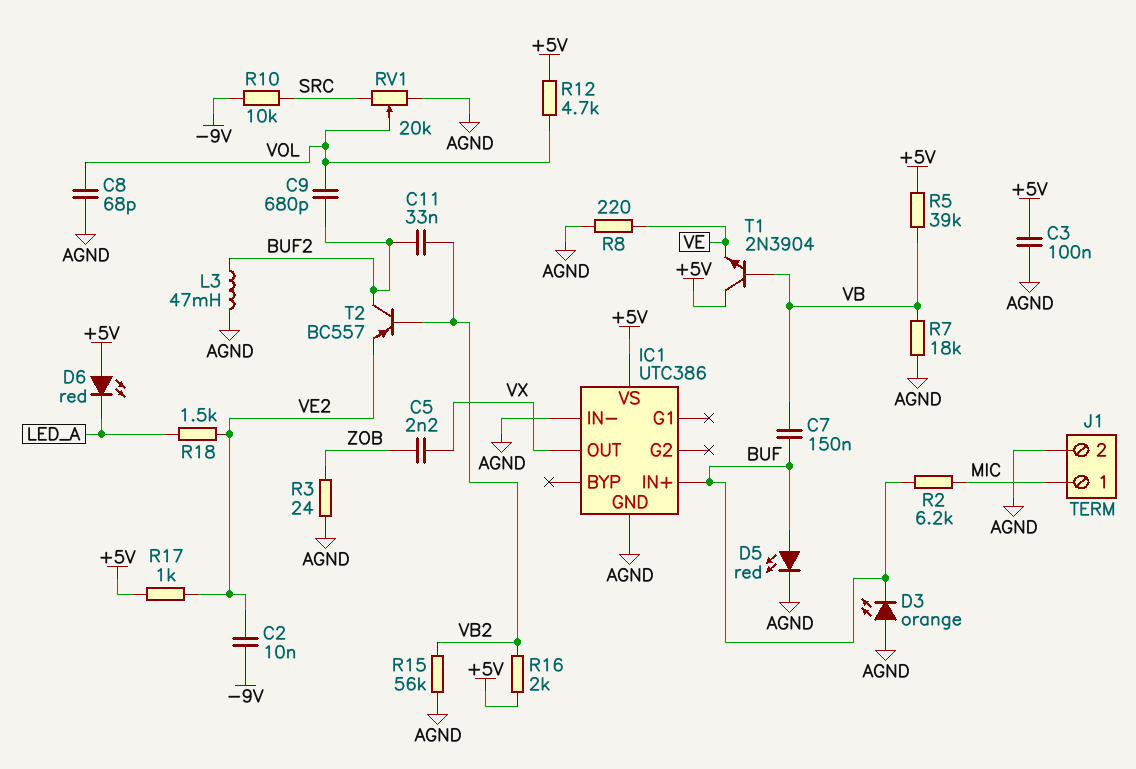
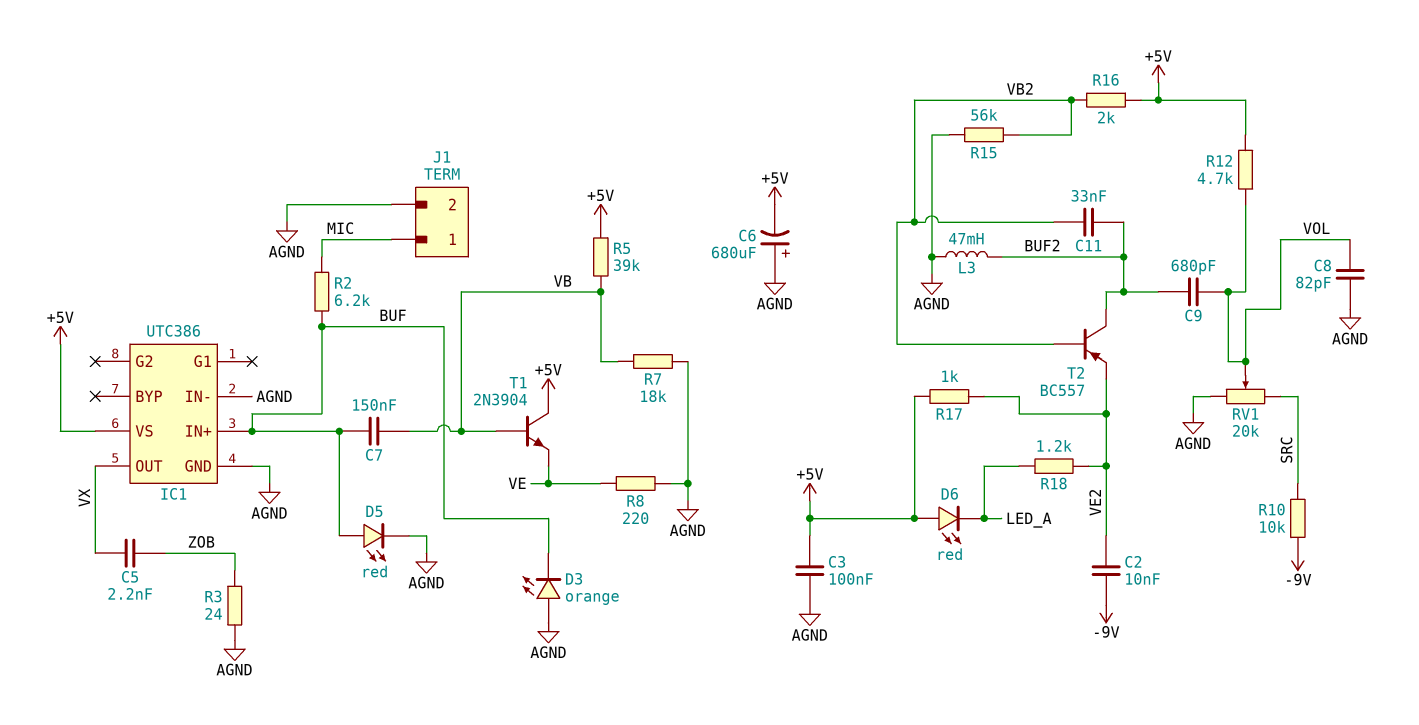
C6: none -> 680uF (plus AGND, minus +5V)
C8: 68pF (AGND, VOL) -> 82pF (AGND, VOL)
R18: 1.5k (LED_A, VE2) -> 1.2k (LED_A, VE2)

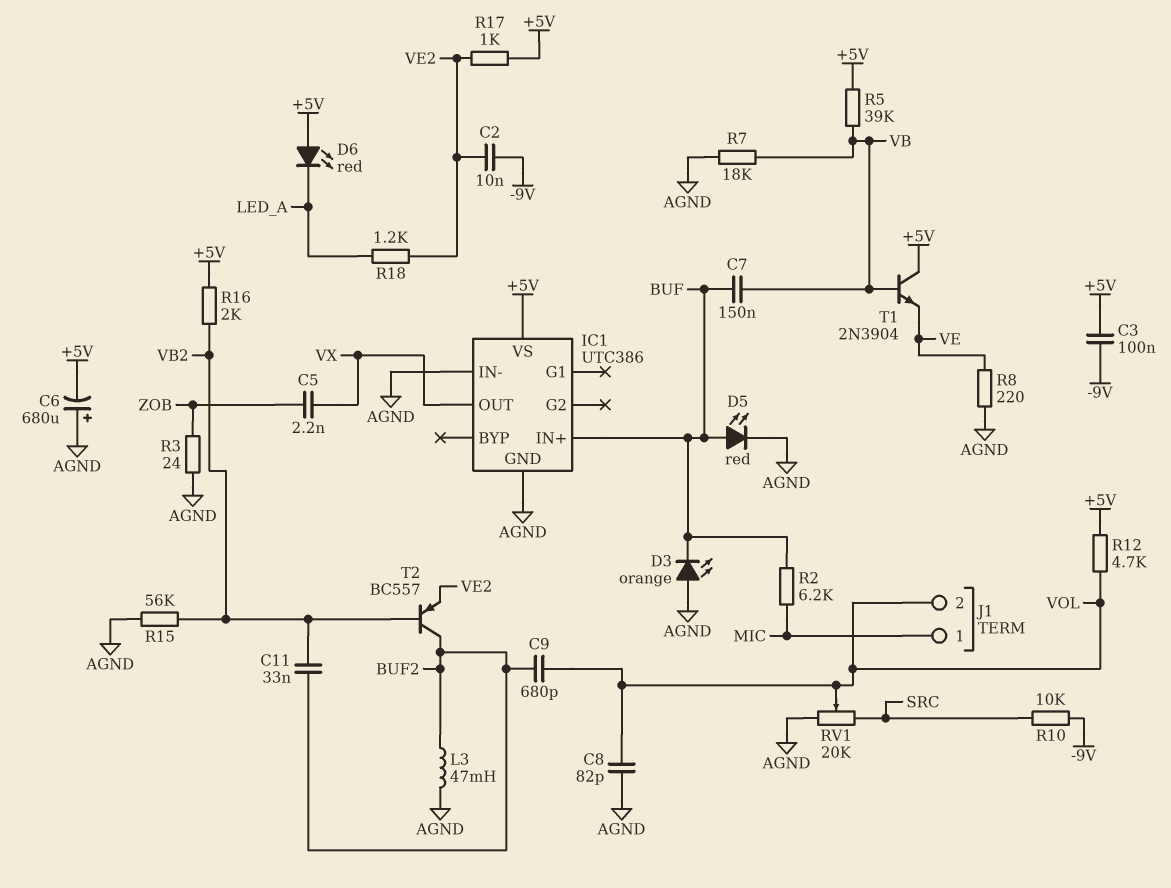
C3: 100nF (+5V, AGND) -> 100nF (+5V, -9V)
J1 pin 2: AGND -> VOL

